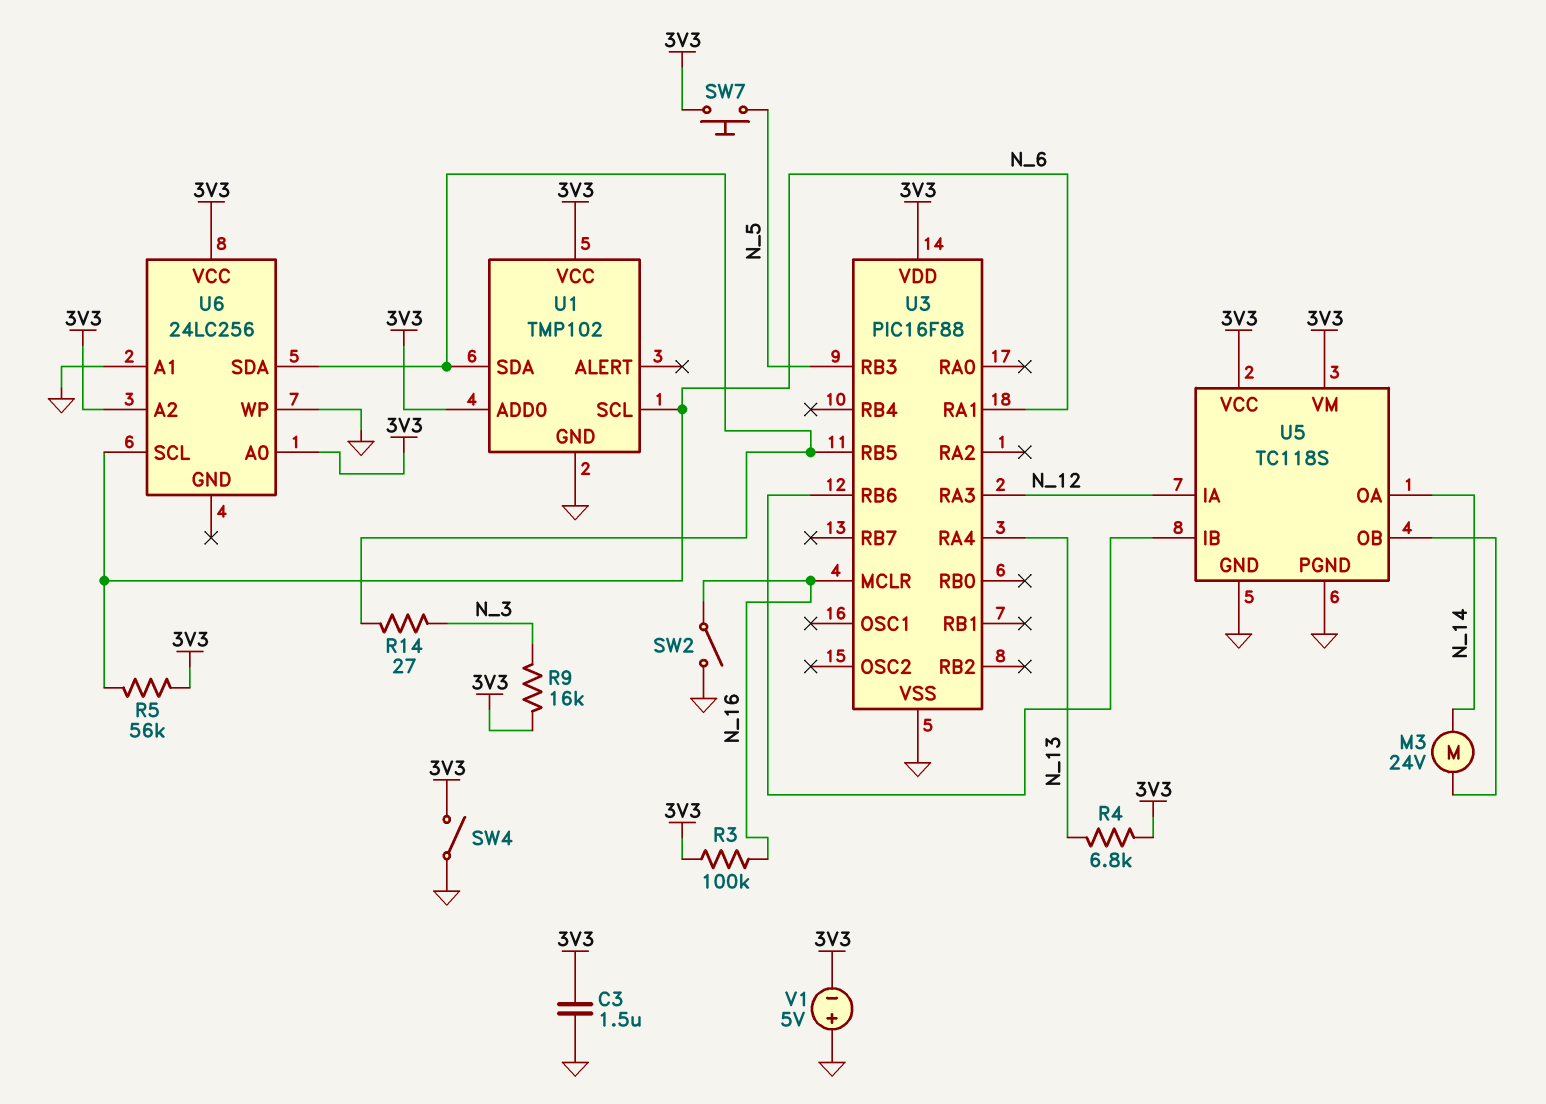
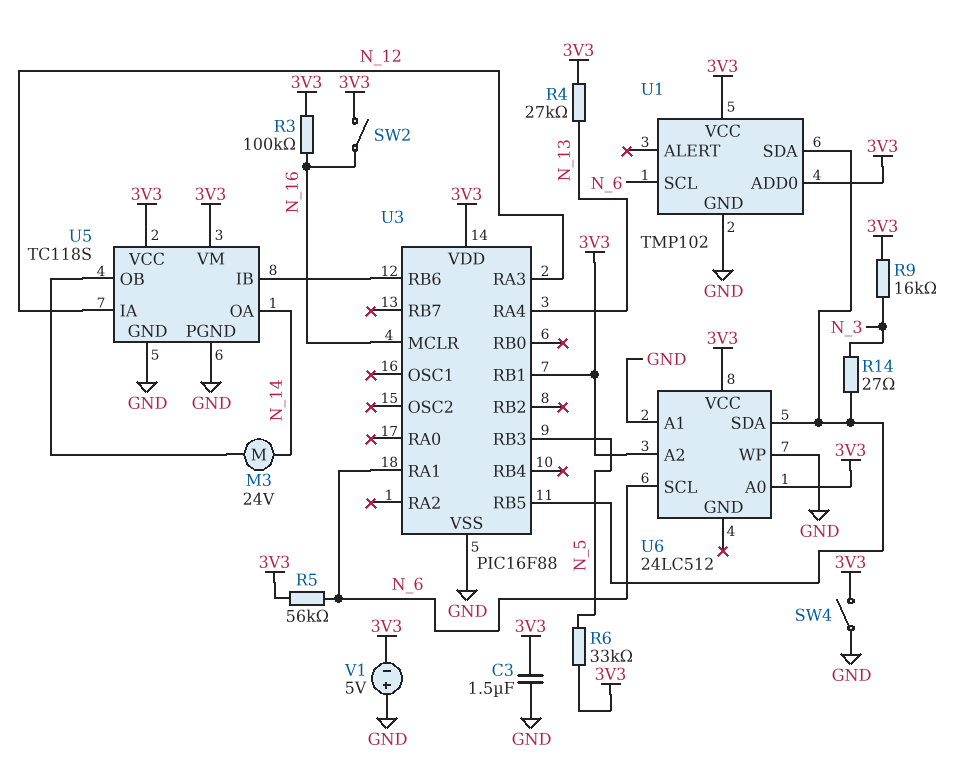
R4: 6.8k (3V3, N_13) -> 27k (3V3, N_13)
R6: none -> 33k (3V3, N_5)
SW2: switch (GND, N_16) -> switch (3V3, N_16)
SW7: button (3V3, N_5) -> none
U3 pin RB1: none -> 3V3
U6: 24LC256 -> 24LC512

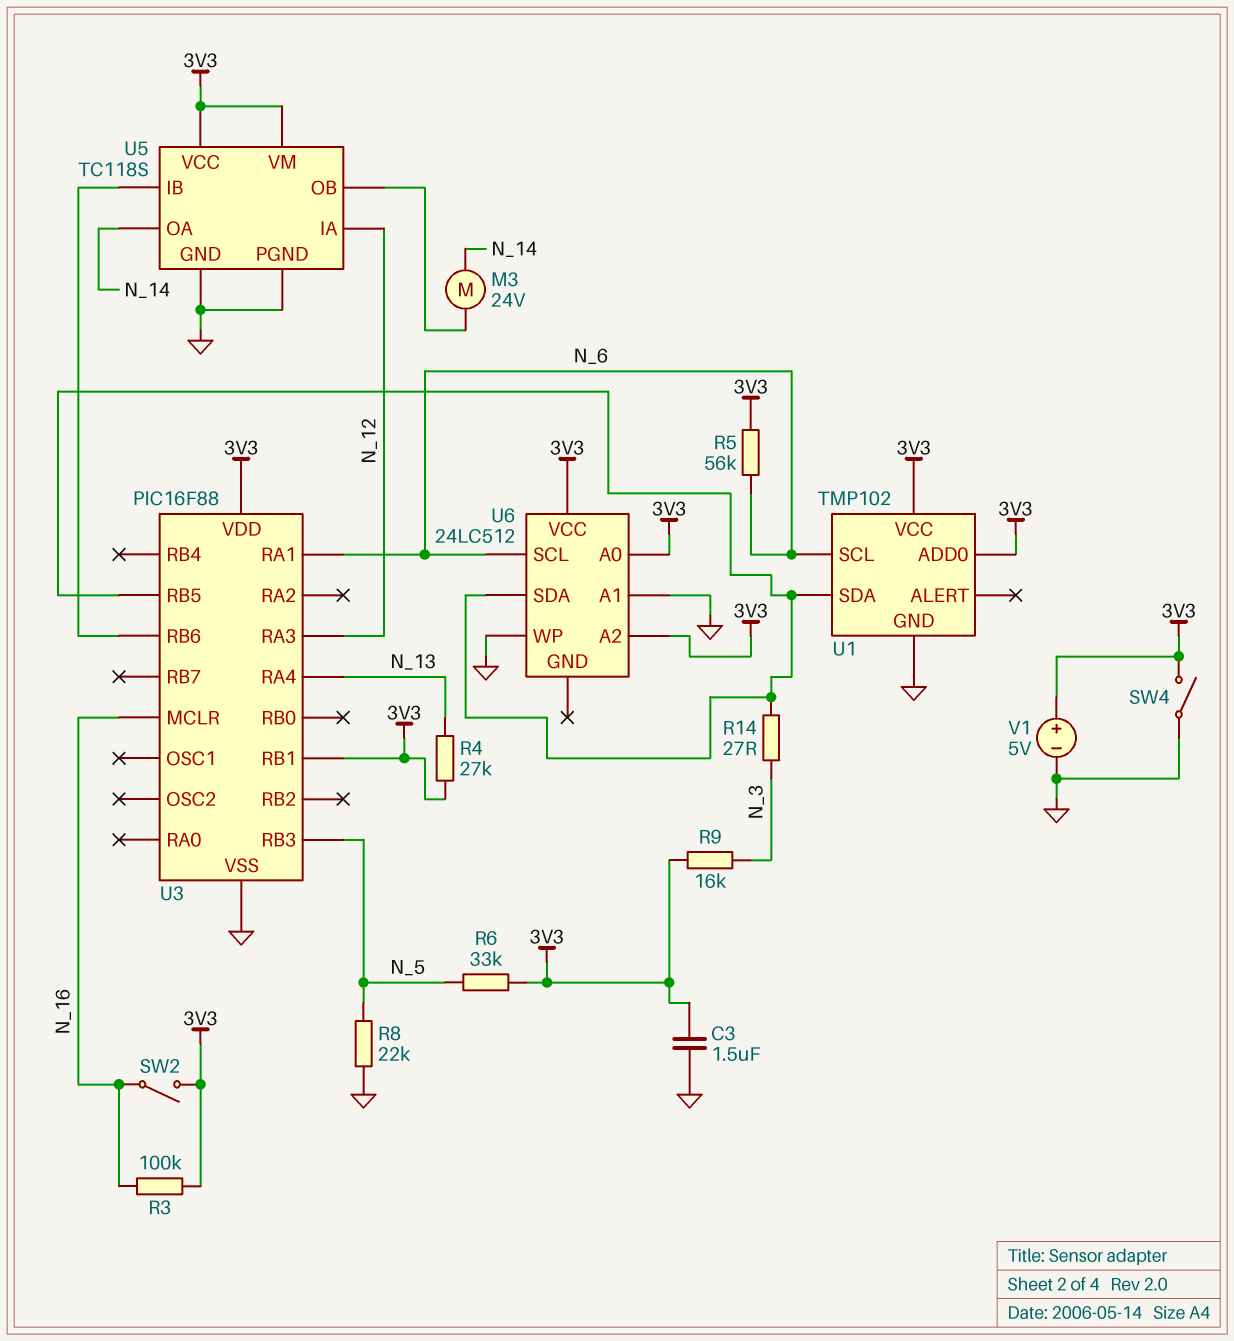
R8: none -> 22k (GND, N_5)
V1: 5V (plus GND, minus 3V3) -> 5V (plus 3V3, minus GND)

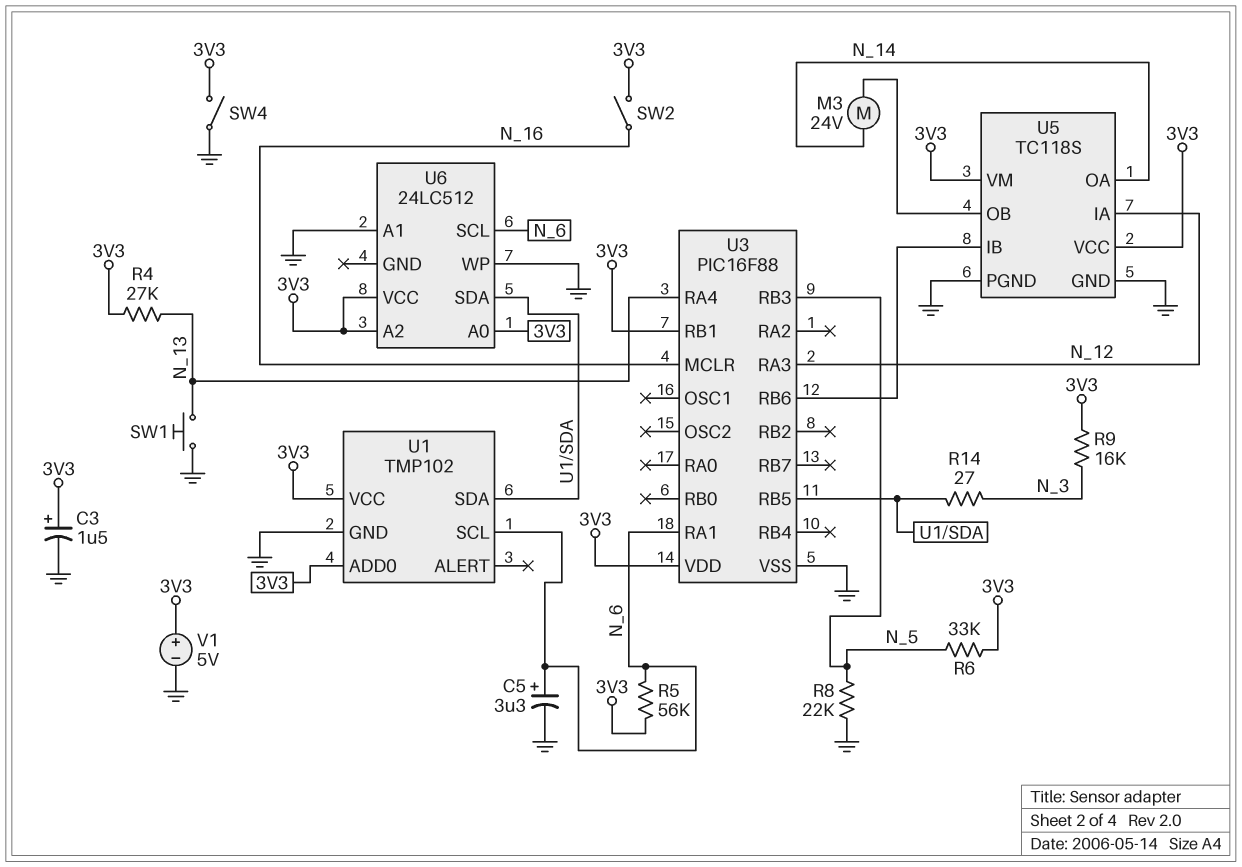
C3: 1.5uF (3V3, GND) -> 1.5uF (plus 3V3, minus GND)
C5: none -> 3.3uF (plus N_6, minus GND)
R3: 100k (3V3, N_16) -> none
SW1: none -> button (GND, N_13)

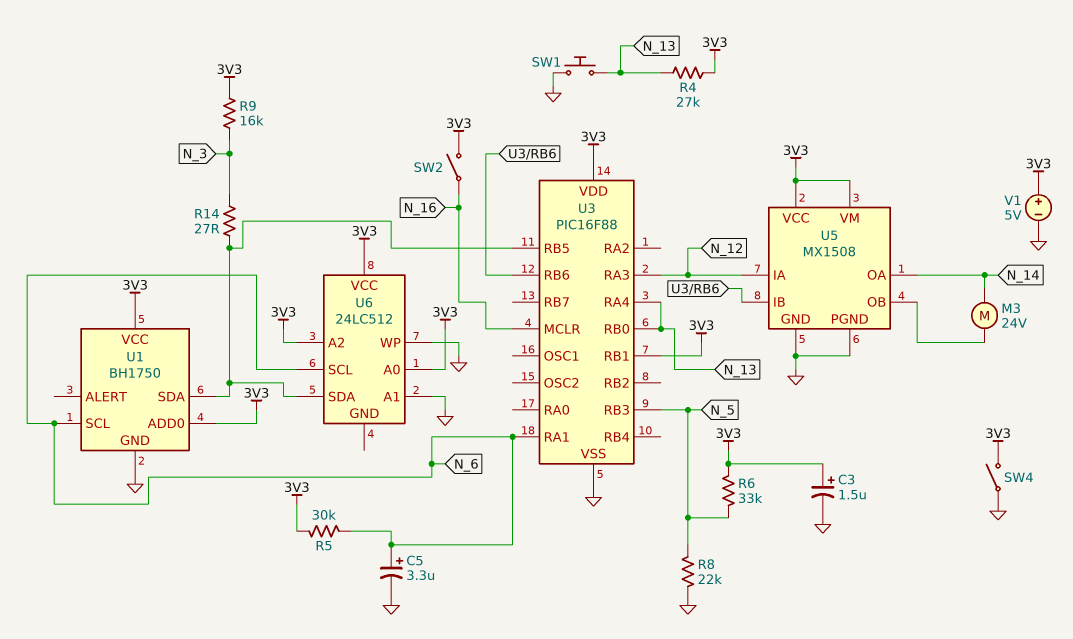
R5: 56k (3V3, N_6) -> 30k (3V3, N_6)
U1: TMP102 -> BH1750
U3 pin RB0: none -> N_13
U5: TC118S -> MX1508

